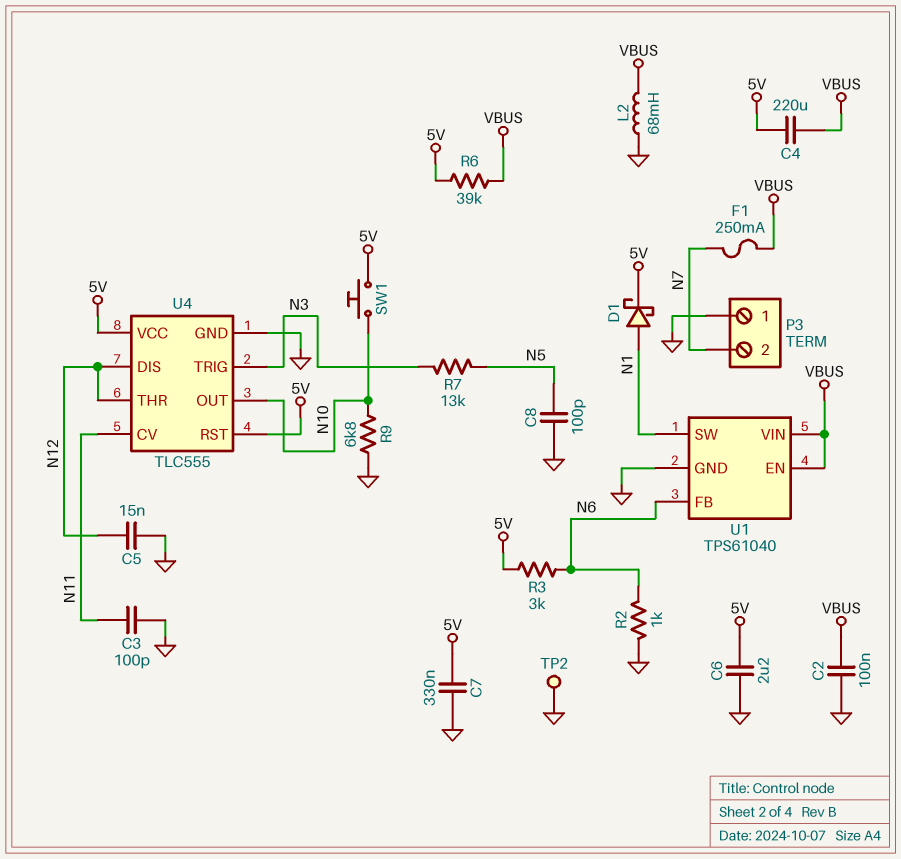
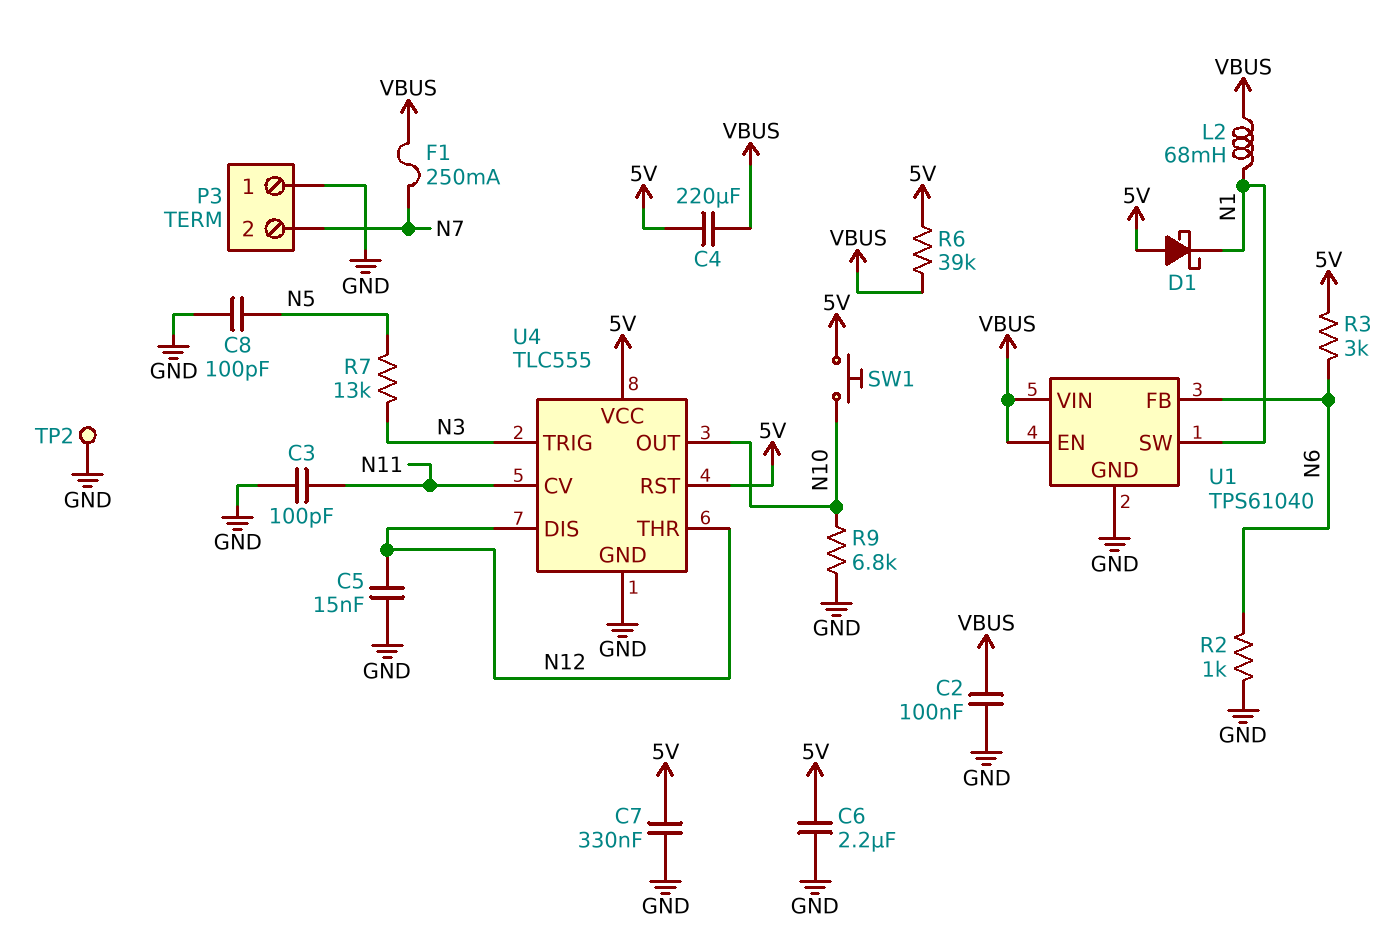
D1: schottky (A N1, K 5V) -> schottky (A 5V, K N1)
L2: 68mH (GND, VBUS) -> 68mH (N1, VBUS)

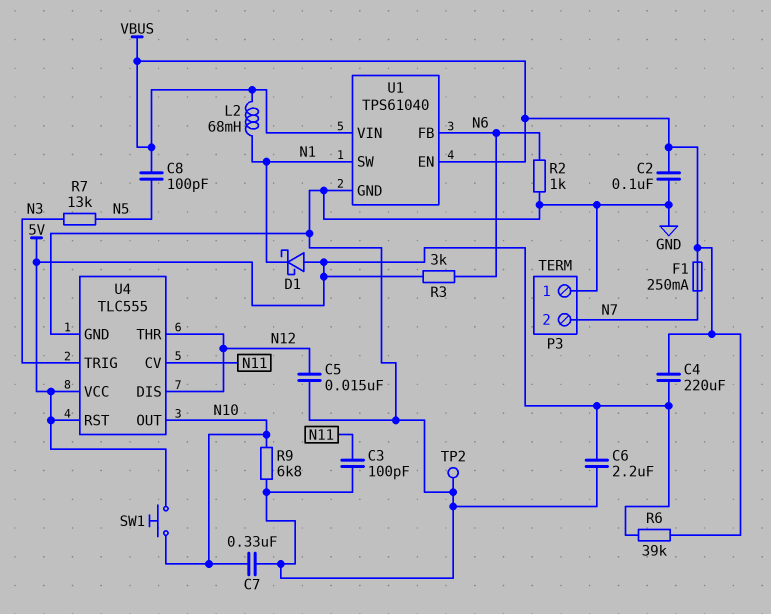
C7: 330nF (5V, GND) -> 330nF (GND, N10)
C8: 100pF (GND, N5) -> 100pF (N5, VBUS)

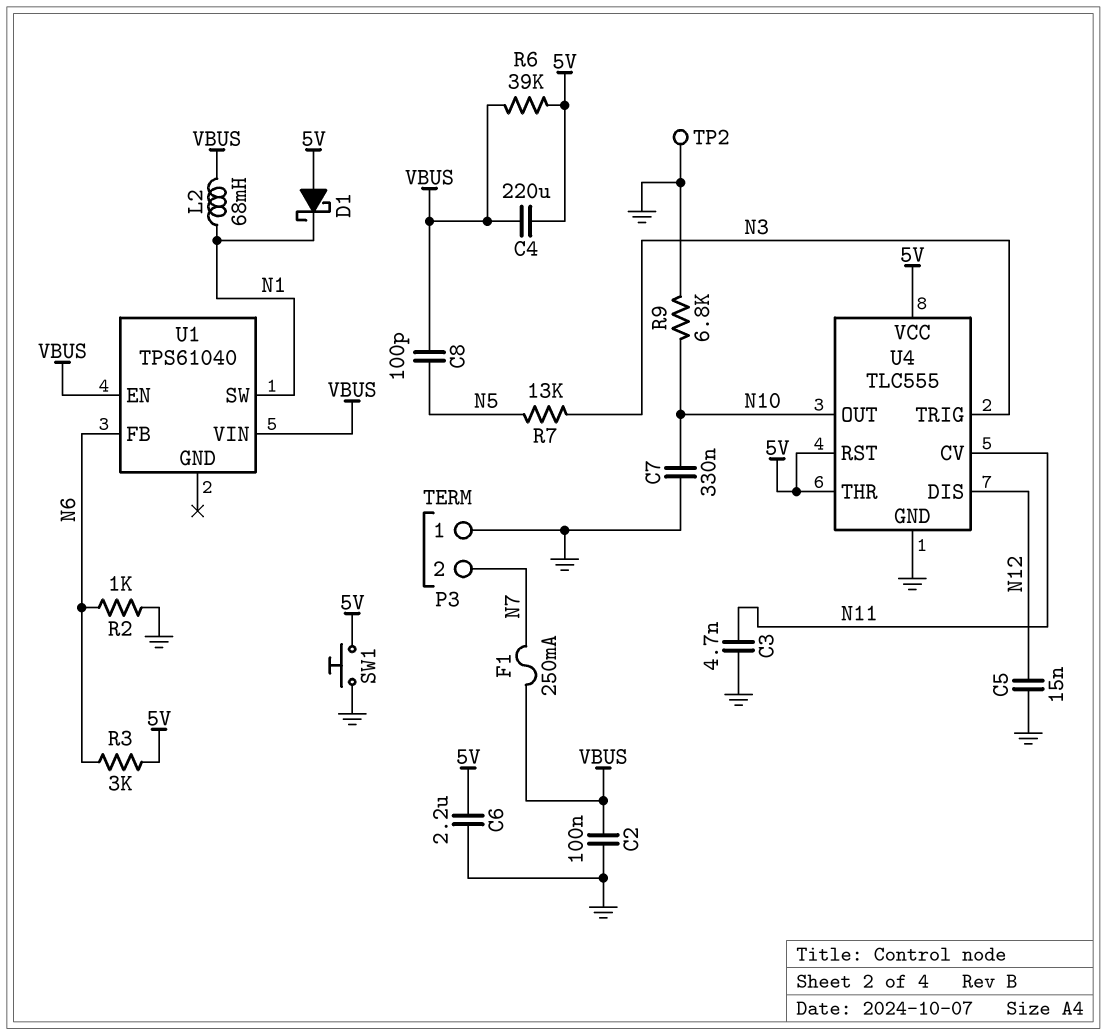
C3: 100pF (GND, N11) -> 4.7nF (GND, N11)
SW1: button (5V, N10) -> button (5V, GND)
U1 pin GND: GND -> none
U4 pin THR: N12 -> 5V

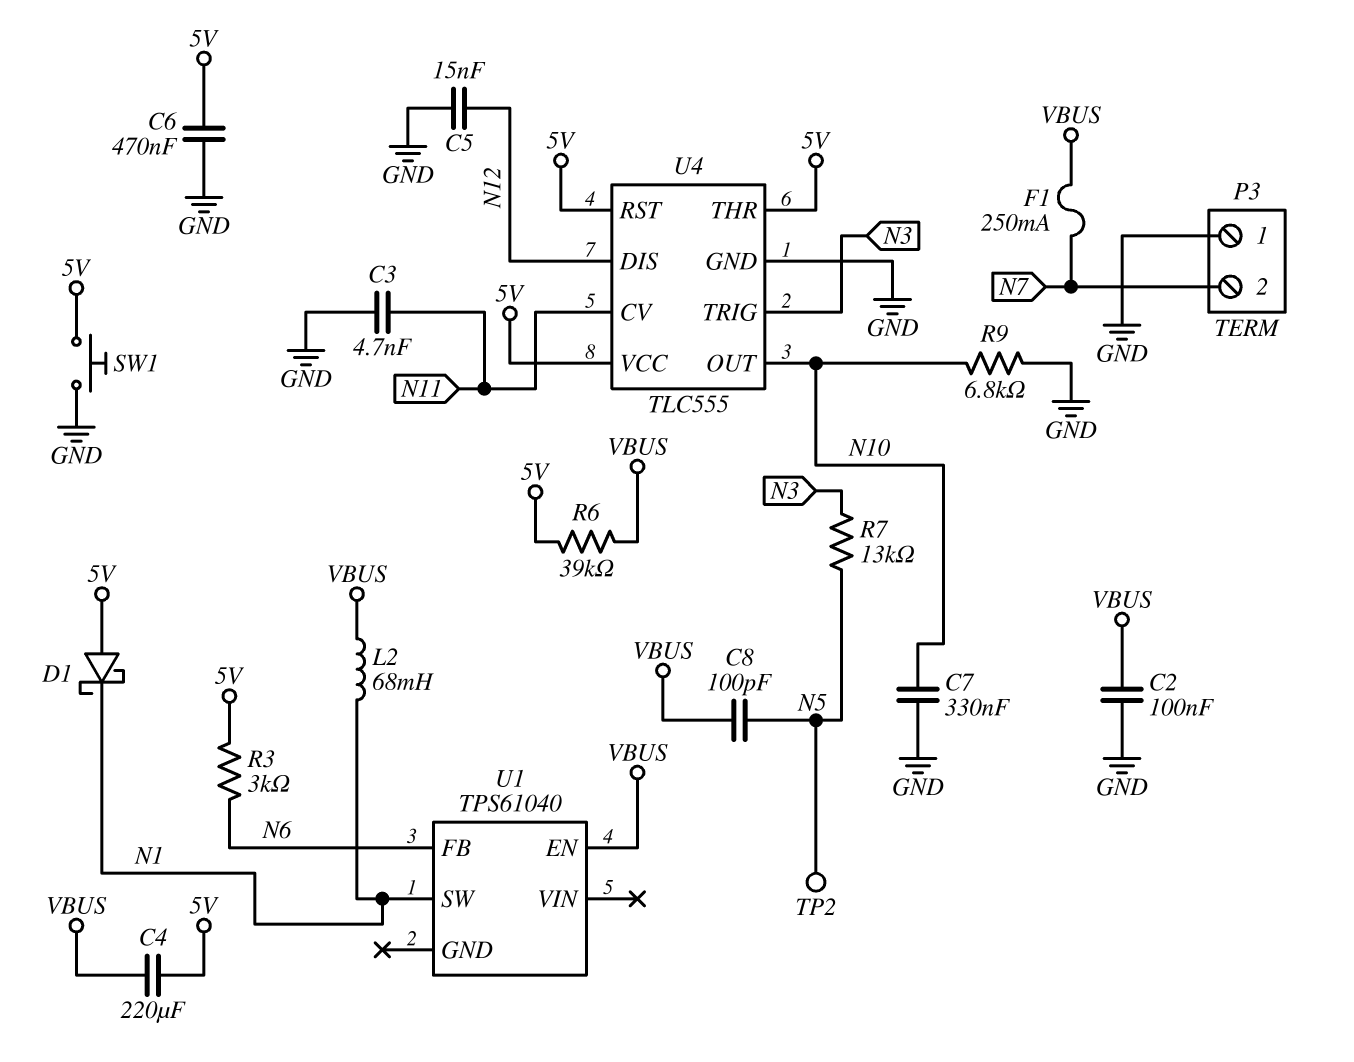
C6: 2.2uF (5V, GND) -> 470nF (5V, GND)
R2: 1k (GND, N6) -> none
TP2: test point (GND) -> test point (N5)
U1 pin VIN: VBUS -> none

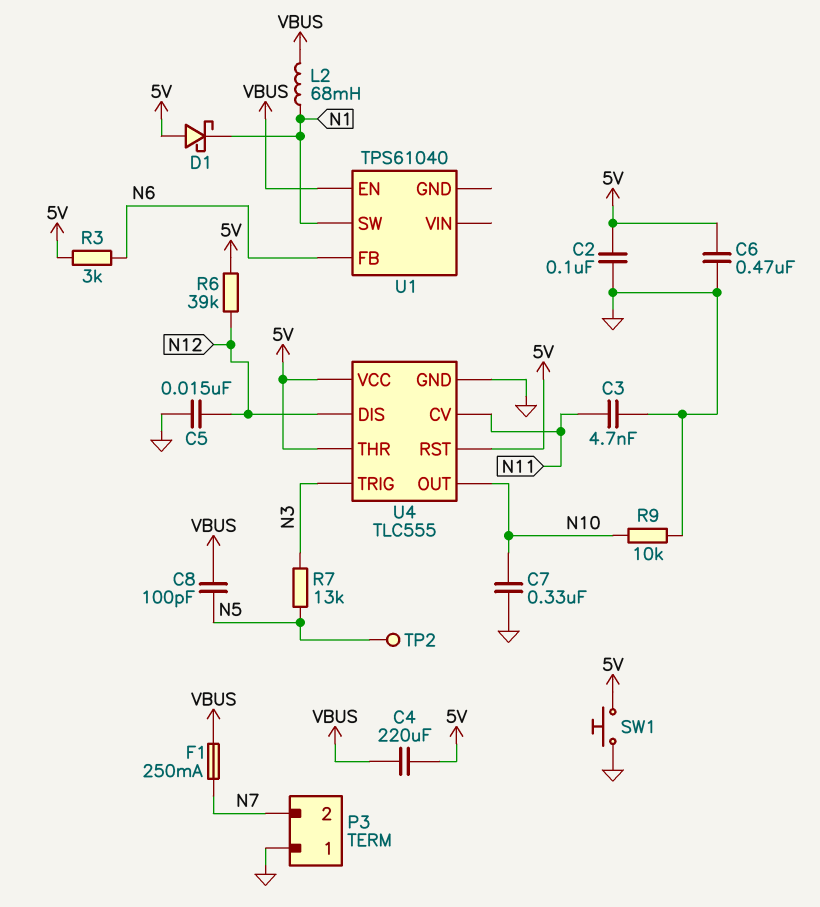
C2: 100nF (GND, VBUS) -> 100nF (5V, GND)
R6: 39k (5V, VBUS) -> 39k (5V, N12)
R9: 6.8k (GND, N10) -> 10k (GND, N10)

